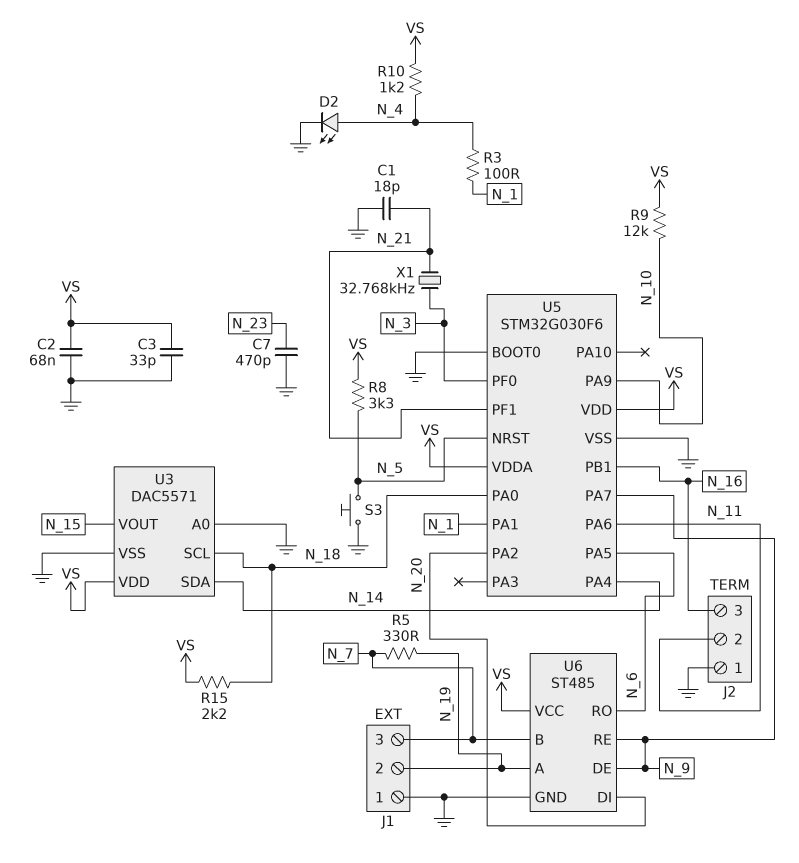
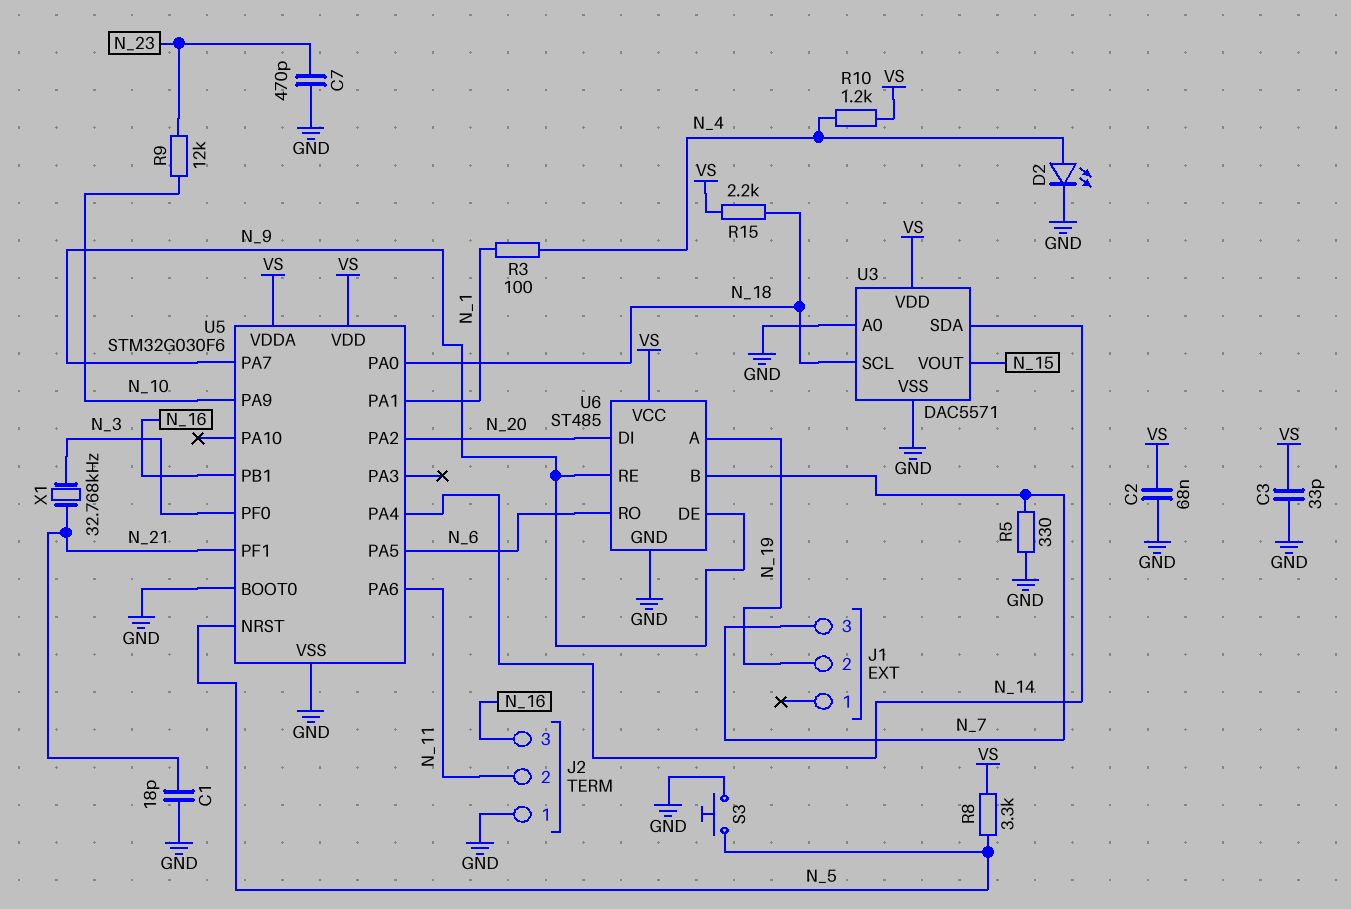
J1 pin 1: GND -> none
R5: 330 (N_7, N_19) -> 330 (GND, N_7)
R9: 12k (N_10, VS) -> 12k (N_10, N_23)

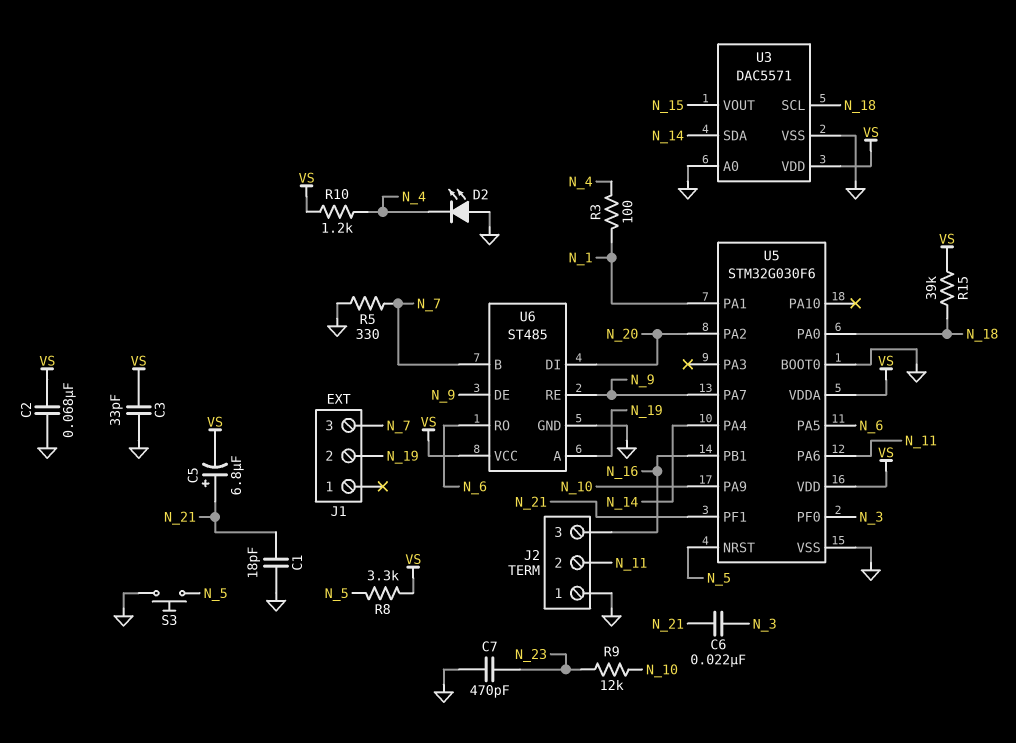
C5: none -> 6.8uF (plus N_21, minus VS)
C6: none -> 22nF (N_3, N_21)
D2: LED (A N_4, K GND) -> LED (A GND, K N_4)
R15: 2.2k (N_18, VS) -> 39k (N_18, VS)
X1: 32.768kHz (N_3, N_21) -> none

